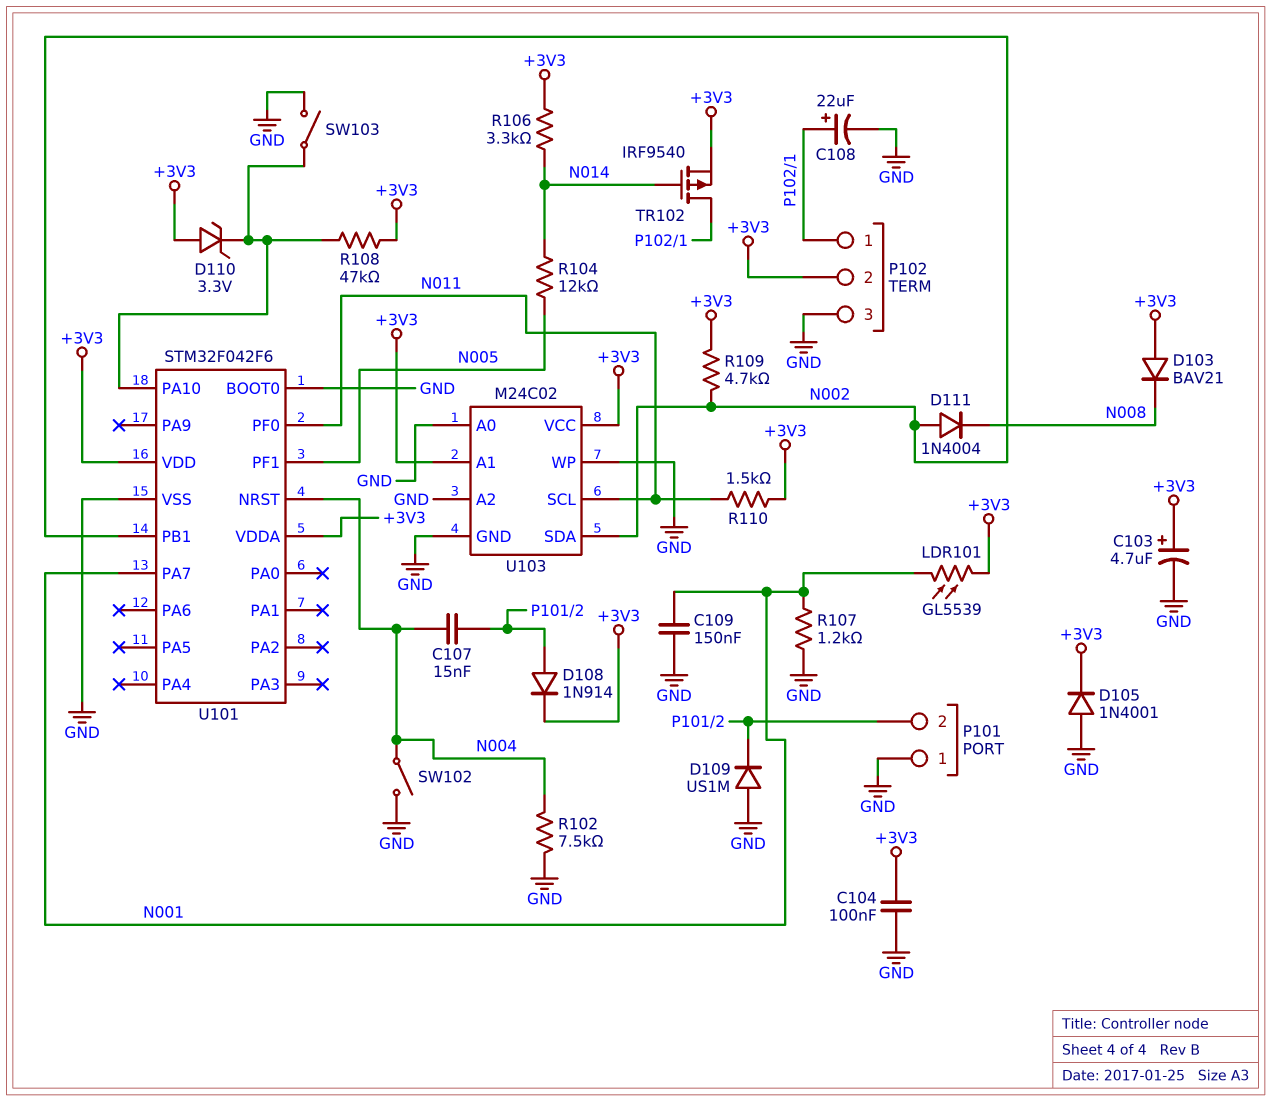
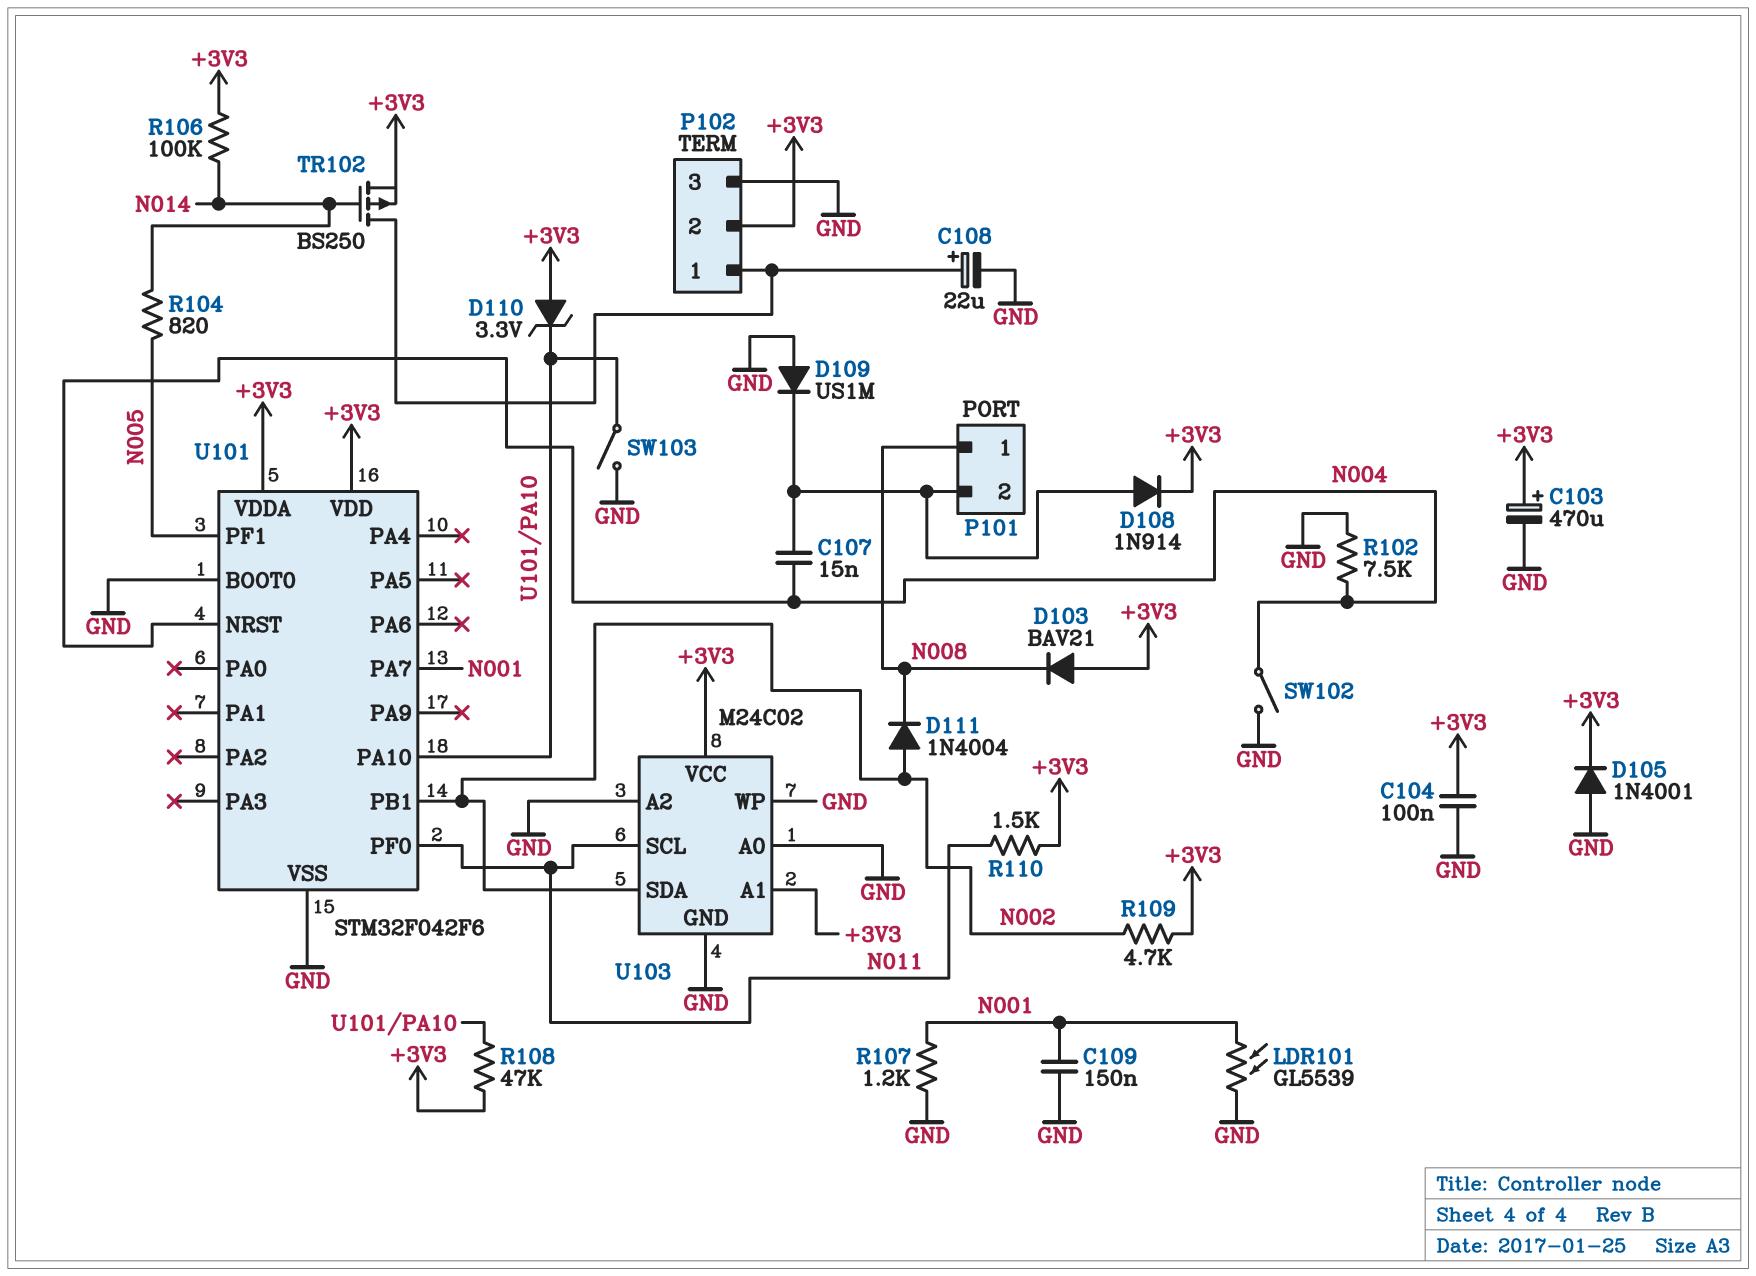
C103: 4.7uF (plus +3V3, minus GND) -> 470uF (plus +3V3, minus GND)
LDR101: GL5539 (+3V3, N001) -> GL5539 (GND, N001)
P101 pin 1: GND -> N008
R104: 12k (N005, N014) -> 820 (N005, N014)
R106: 3.3k (+3V3, N014) -> 100k (+3V3, N014)
TR102: PMOS IRF9540 (G N014, D P102/1, S +3V3) -> PMOS BS250 (G N014, D P102/1, S +3V3)

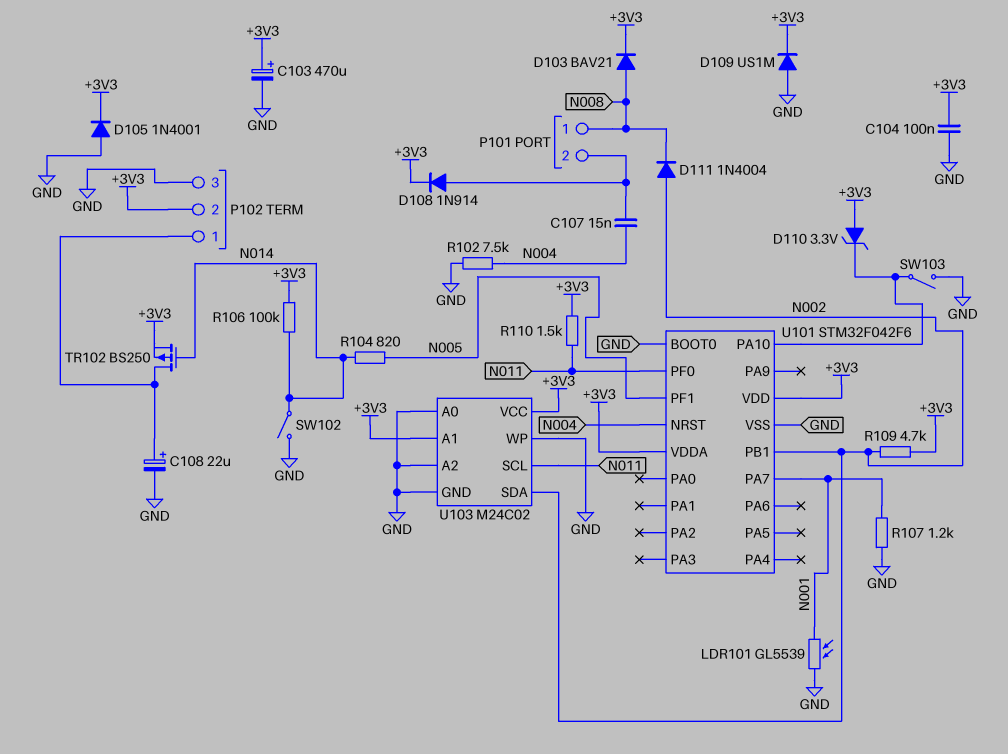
C109: 150nF (GND, N001) -> none
D103: diode BAV21 (A +3V3, K N008) -> diode BAV21 (A N008, K +3V3)
D109: diode US1M (A GND, K P101/2) -> diode US1M (A GND, K +3V3)
R108: 47k (+3V3, U101/PA10) -> none
SW102: switch (GND, N004) -> switch (GND, N014)

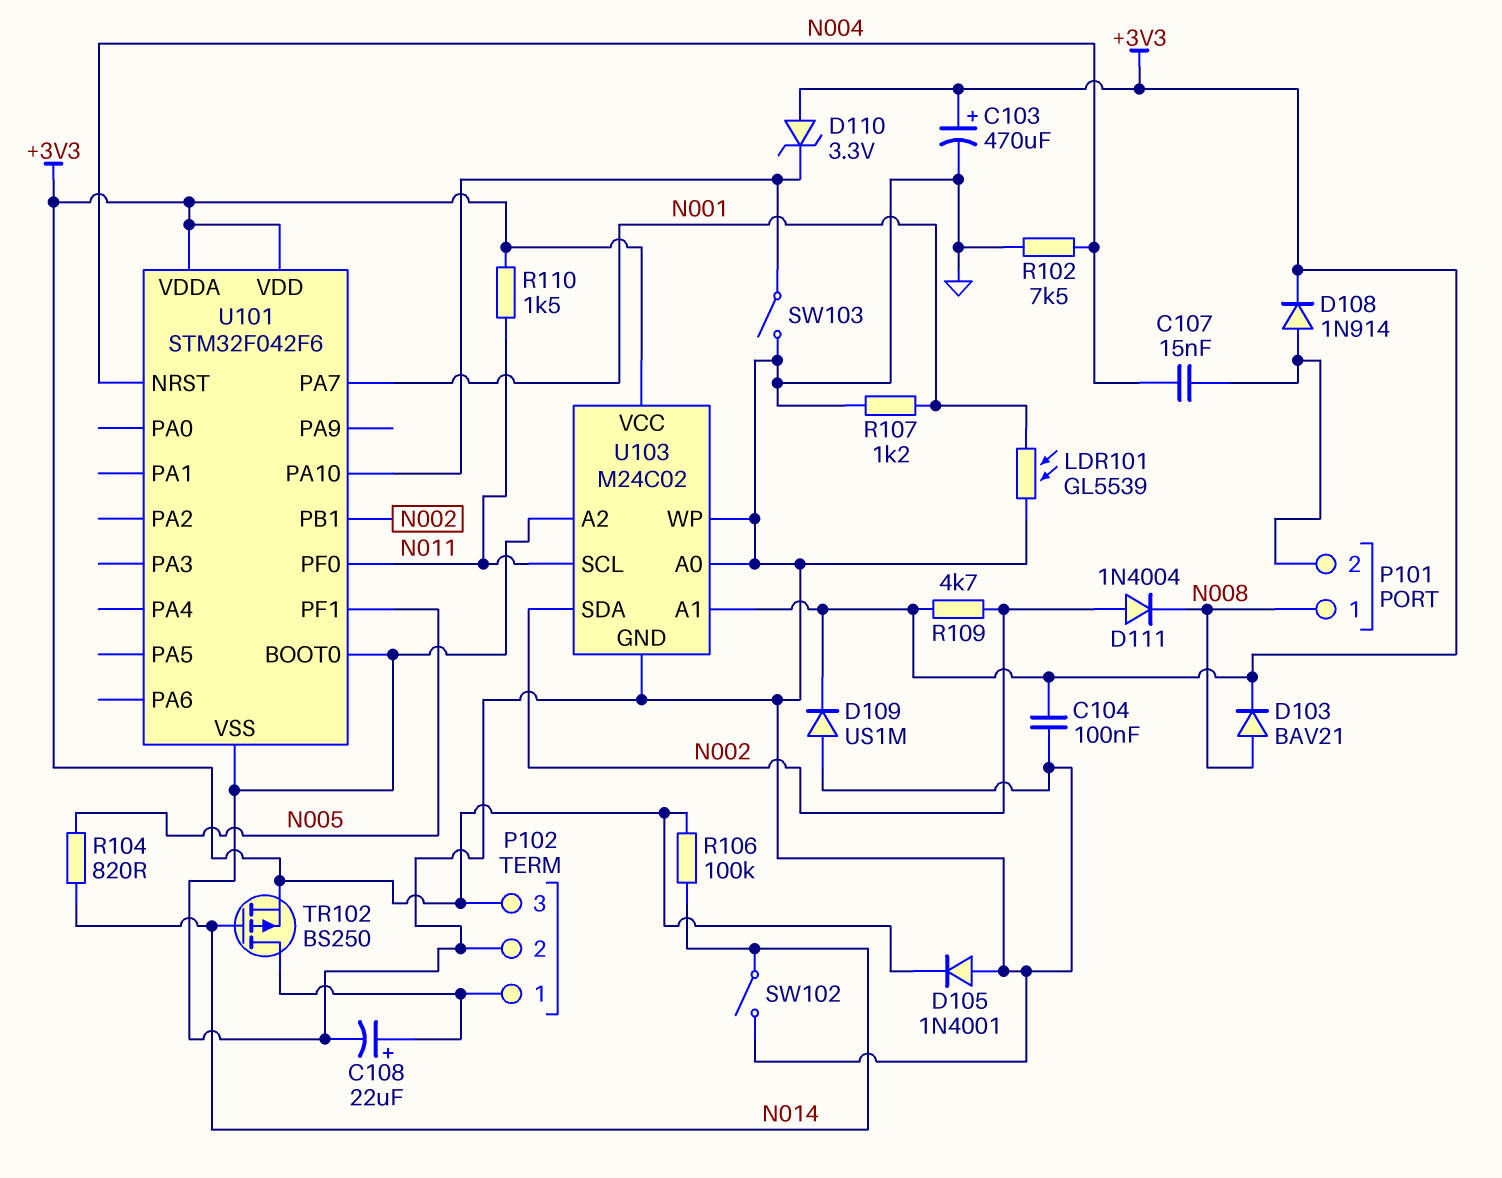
P102 pin 2: +3V3 -> GND
P102 pin 3: GND -> +3V3

